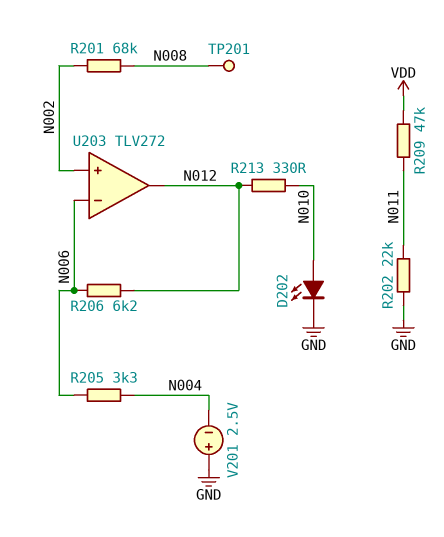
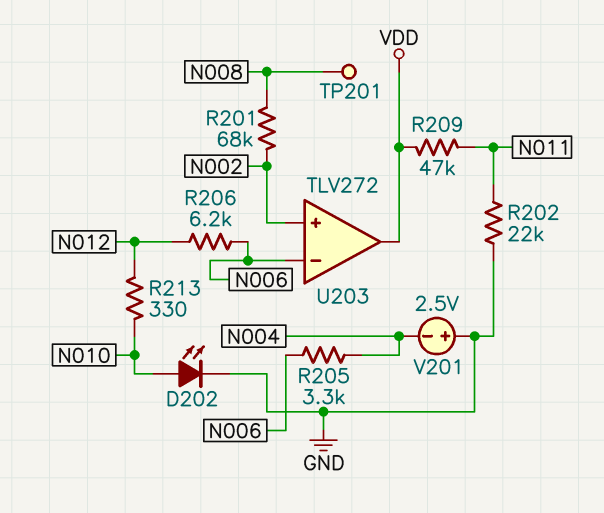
U203 pin out: N012 -> VDD

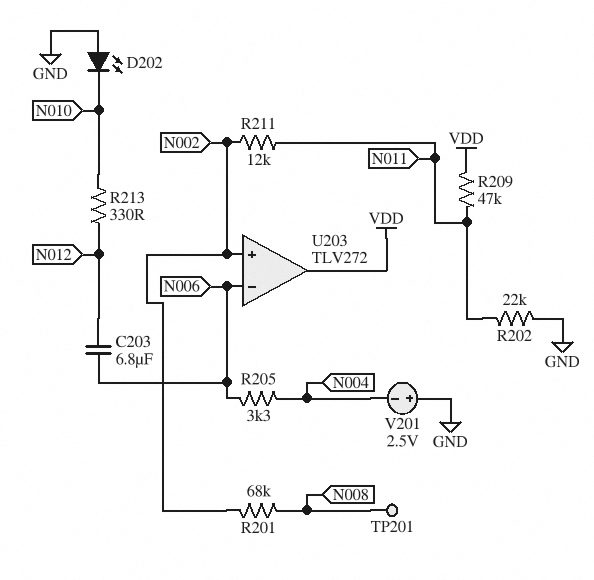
C203: none -> 6.8uF (N006, N012)
D202: LED (A N010, K GND) -> LED (A GND, K N010)
R206: 6.2k (N006, N012) -> none
R211: none -> 12k (N002, N011)

